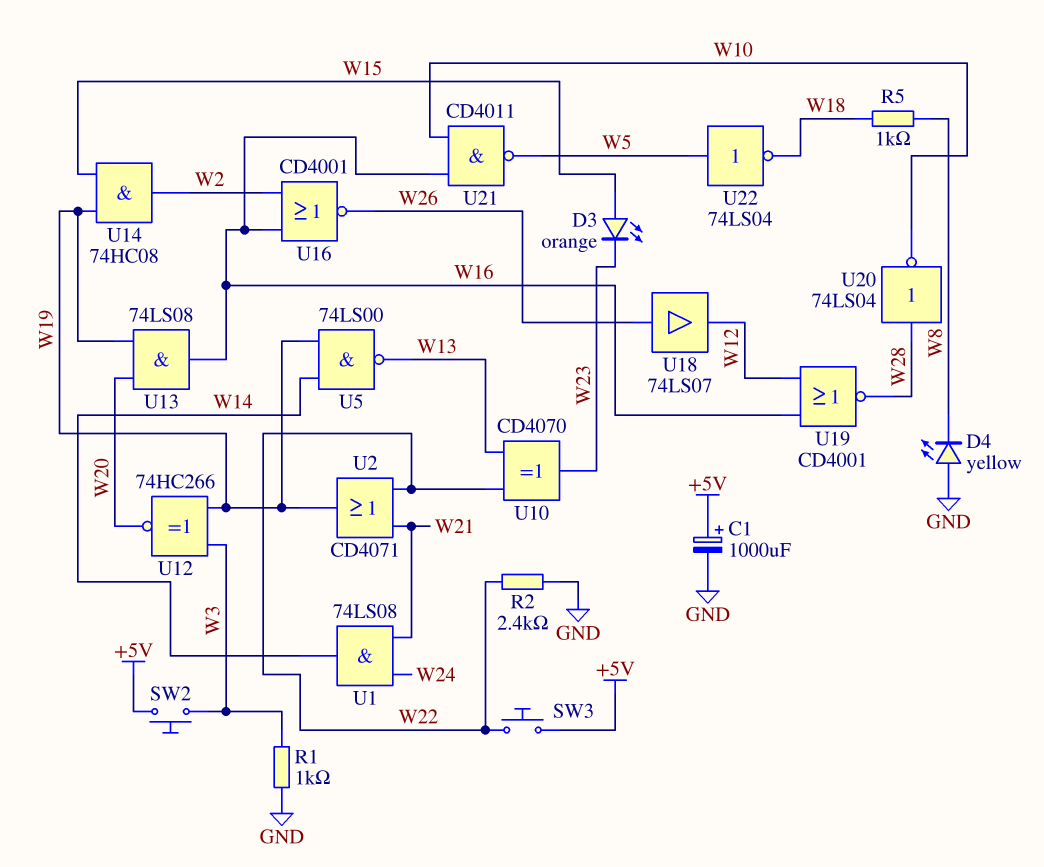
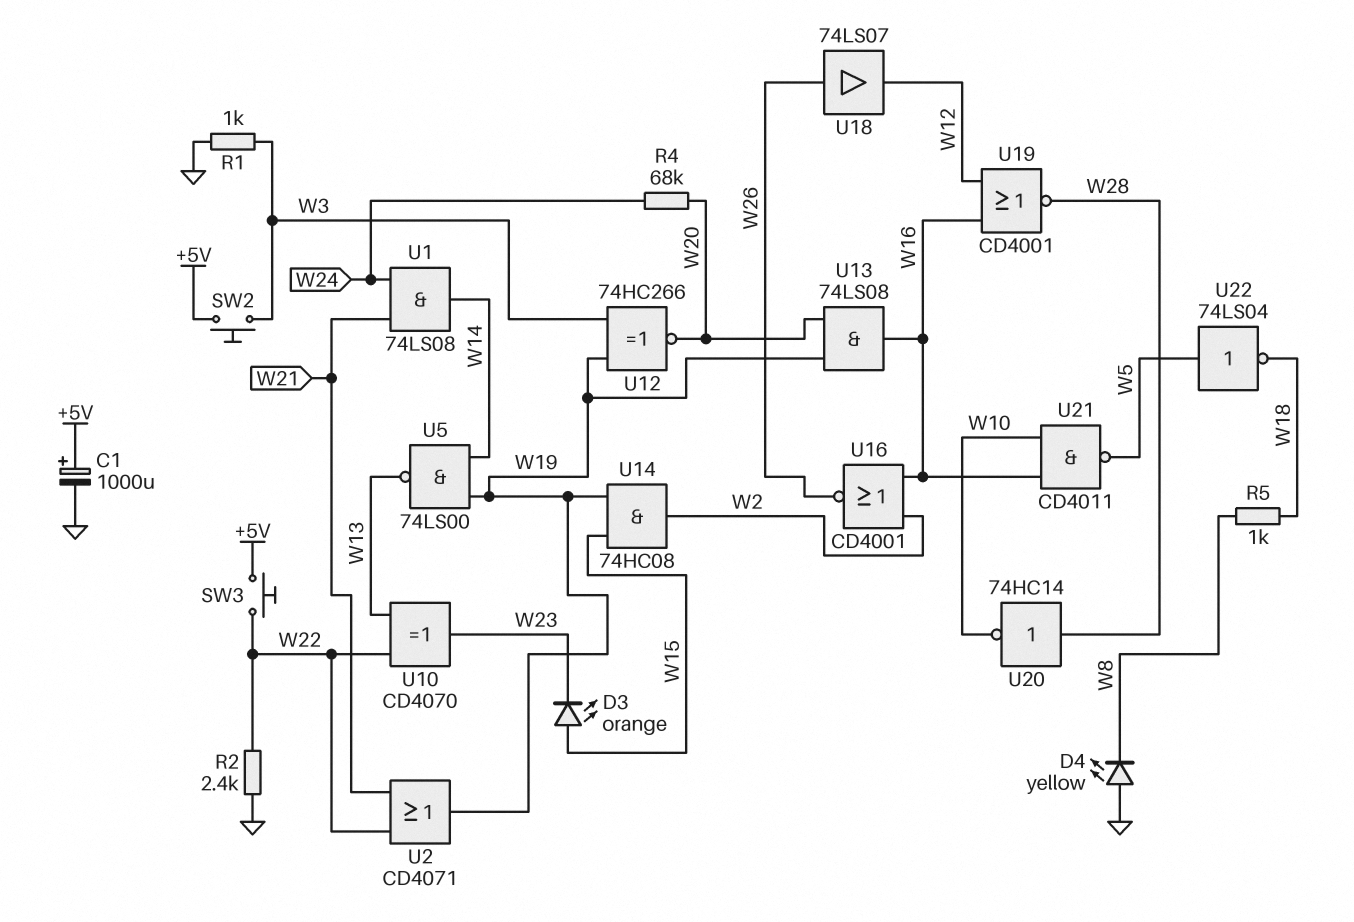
R4: none -> 68k (W20, W24)
U20: NOT 74LS04 (in W28, out W10) -> NOT 74HC14 (in W28, out W10)

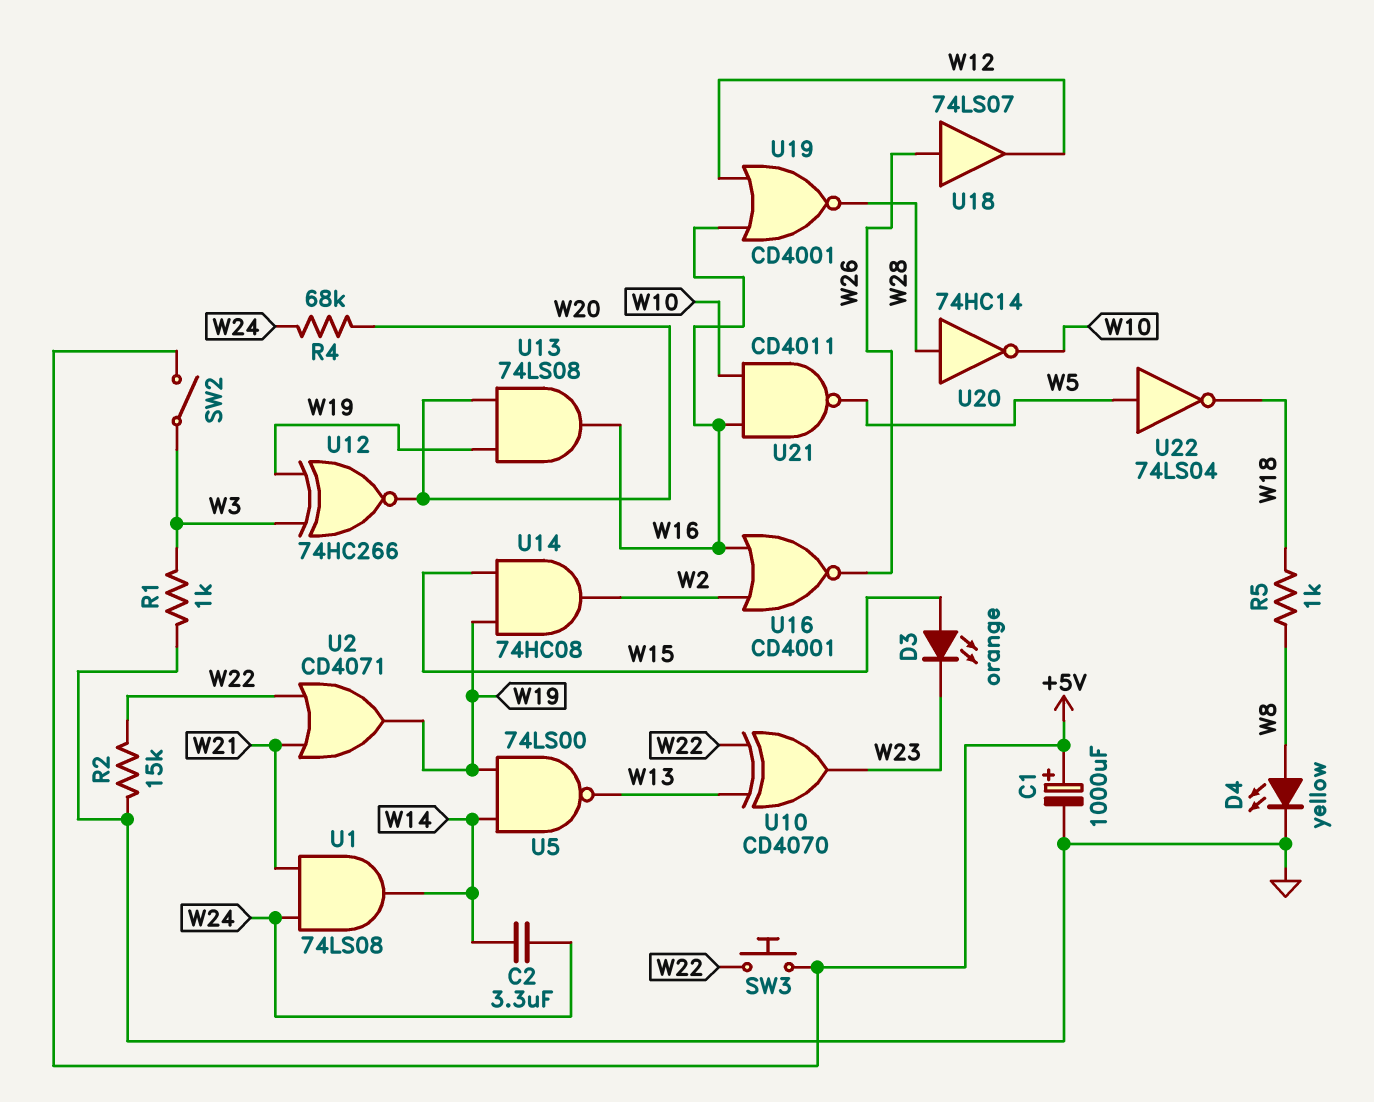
C2: none -> 3.3uF (W14, W24)
D4: LED yellow (A GND, K W8) -> LED yellow (A W8, K GND)
R2: 2.4k (GND, W22) -> 15k (GND, W22)
SW2: button (+5V, W3) -> switch (+5V, W3)

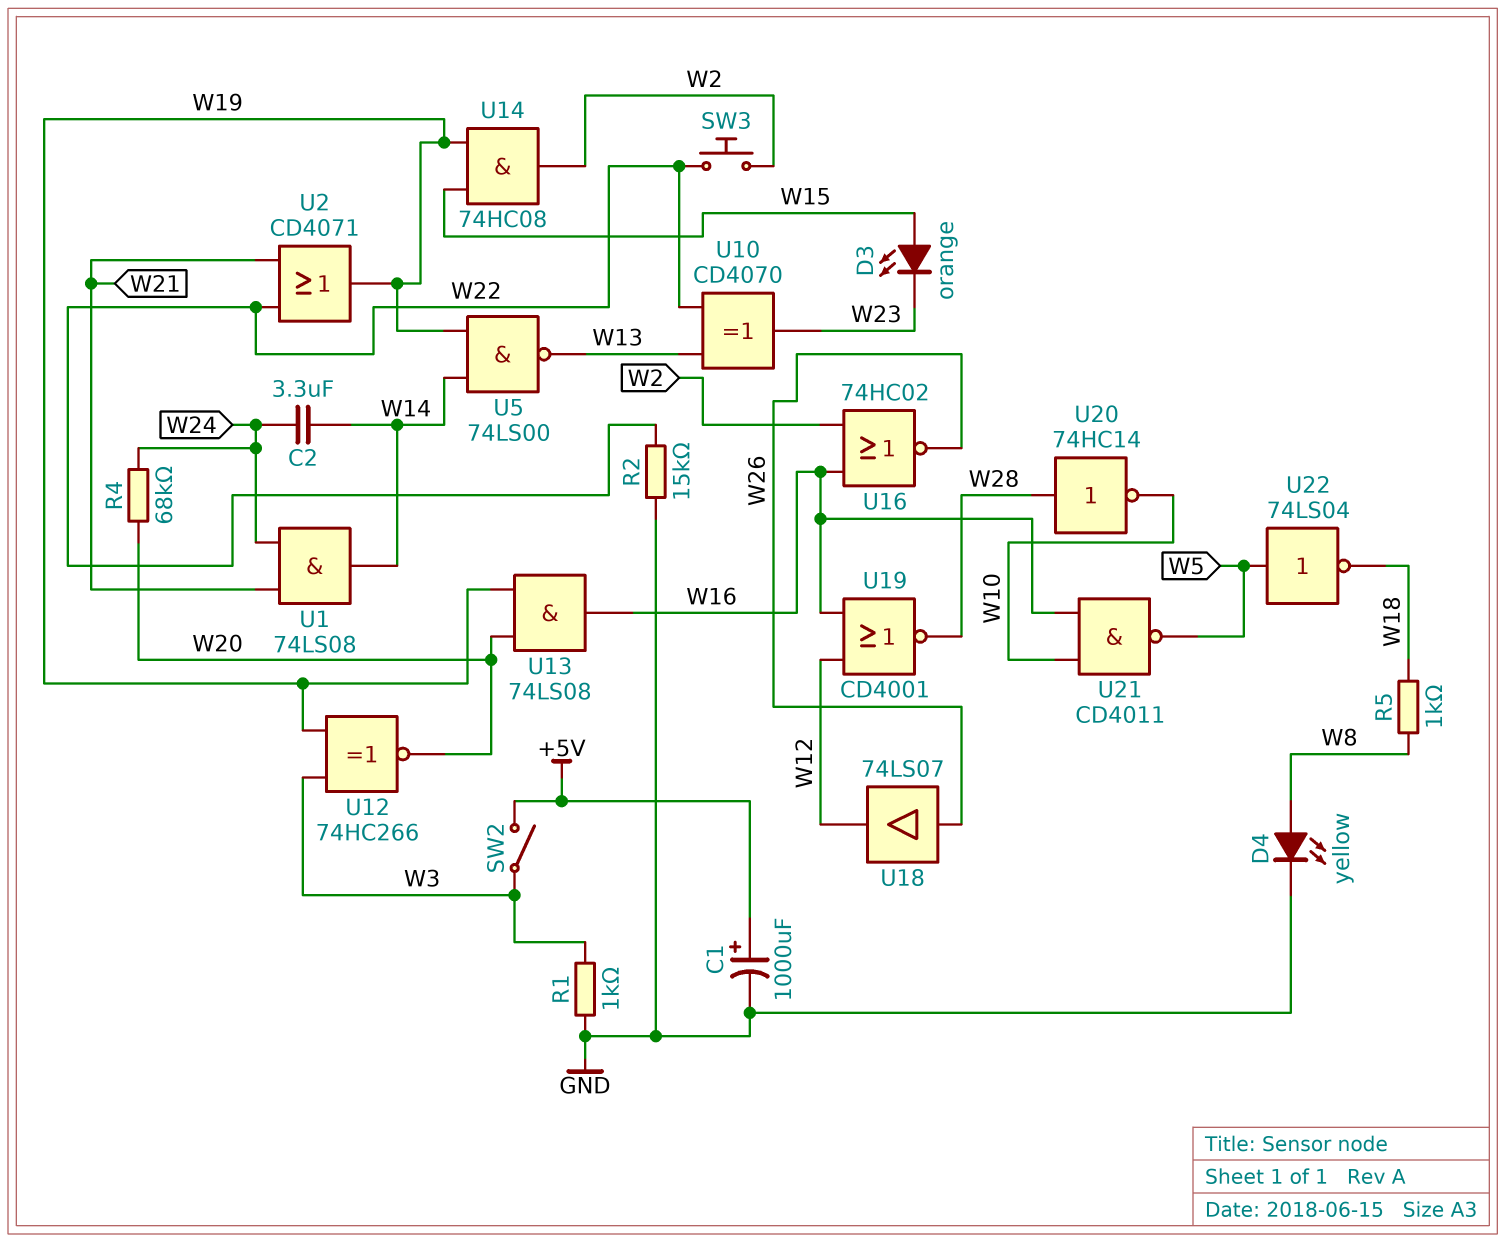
SW3: button (+5V, W22) -> button (W2, W22)
U16: NOR CD4001 (in W2, in W16, out W26) -> NOR 74HC02 (in W2, in W16, out W26)

